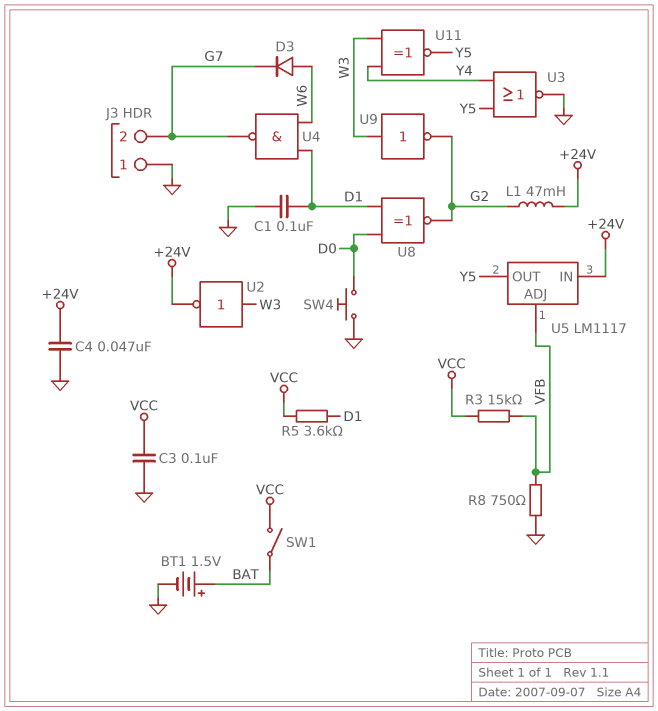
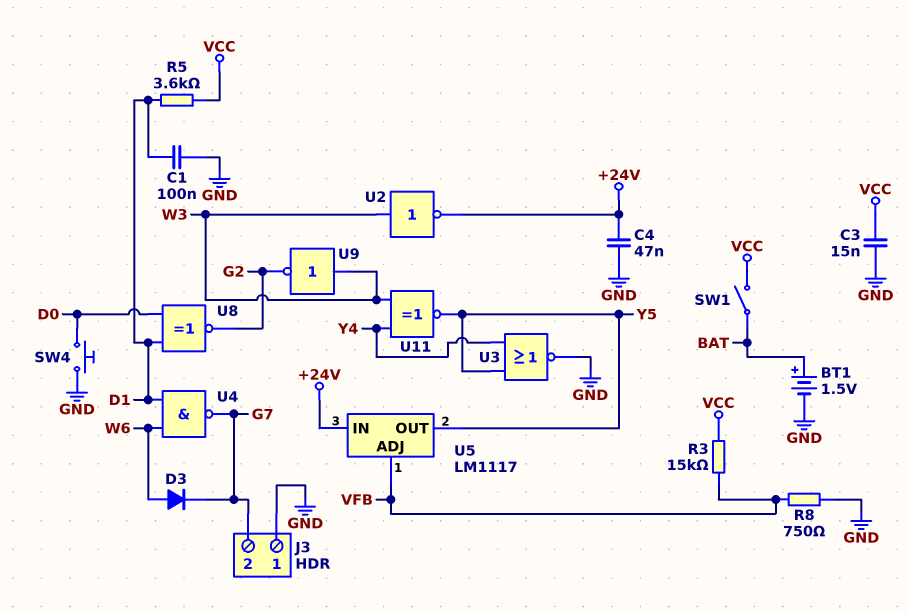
C3: 100nF (GND, VCC) -> 15nF (GND, VCC)
L1: 47mH (+24V, G2) -> none

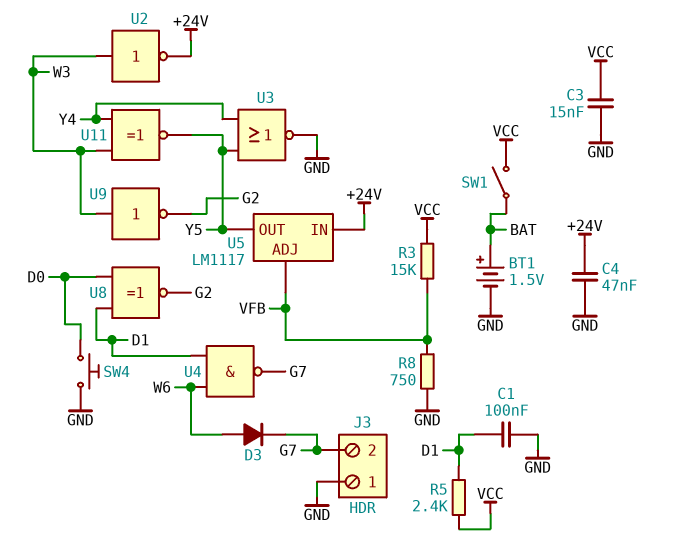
R5: 3.6k (D1, VCC) -> 2.4k (D1, VCC)

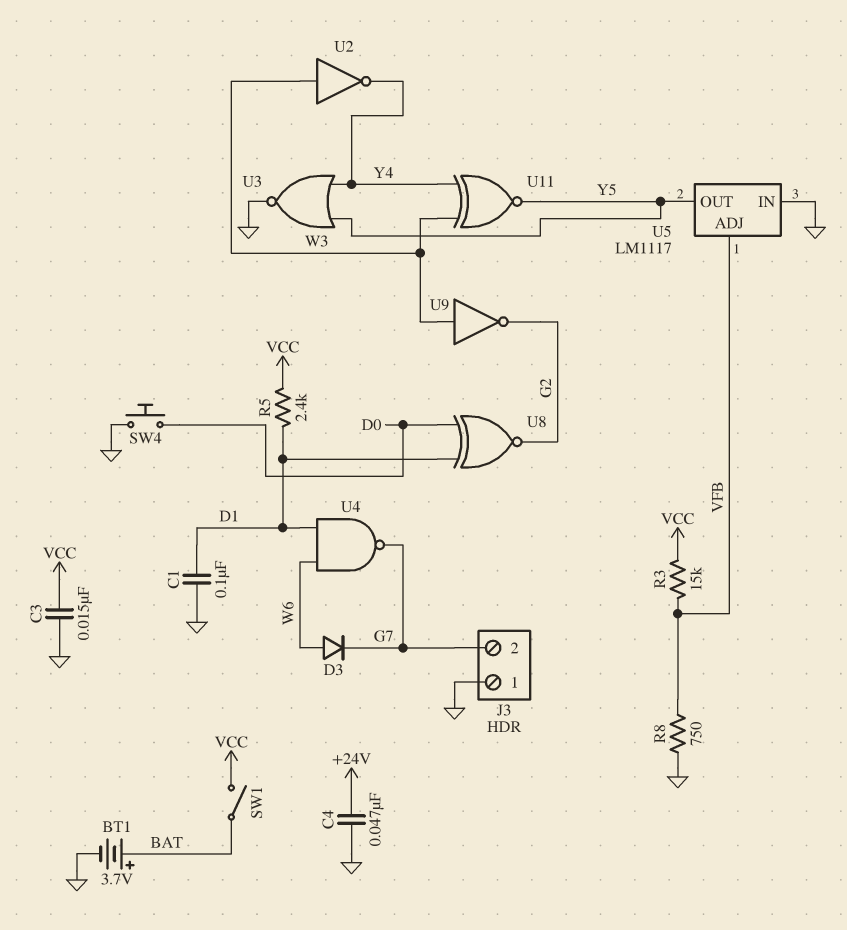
BT1: 1.5V (plus BAT, minus GND) -> 3.7V (plus BAT, minus GND)
U2: NOT (in W3, out +24V) -> NOT (in W3, out Y4)
U5 pin IN: +24V -> GND

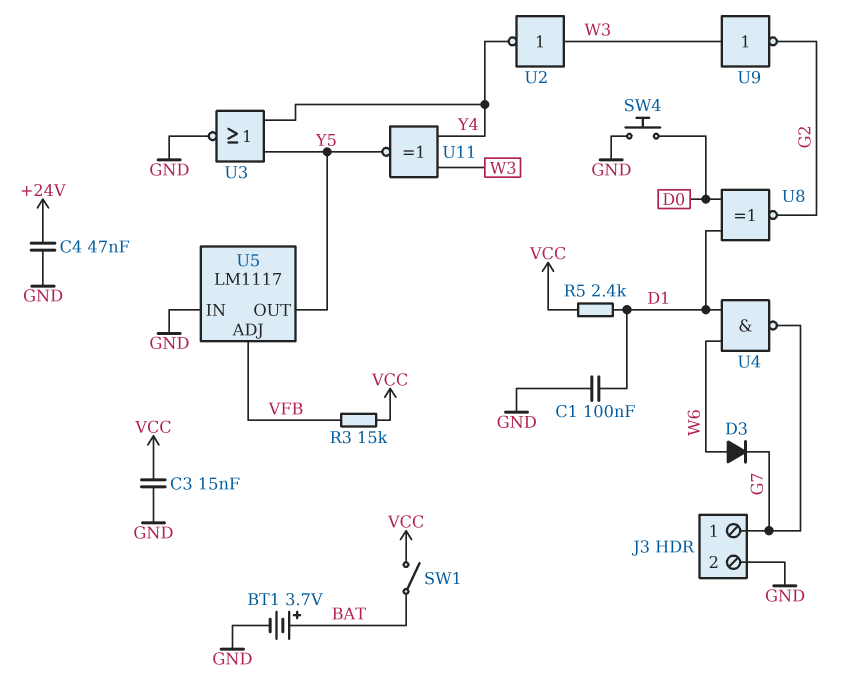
J3 pin 1: GND -> G7
J3 pin 2: G7 -> GND
R8: 750 (GND, VFB) -> none

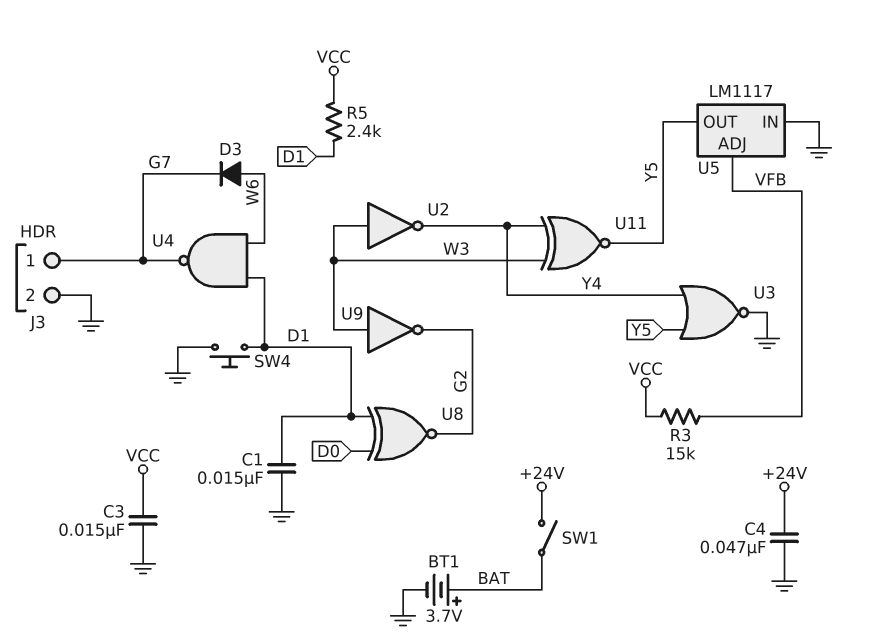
C1: 100nF (D1, GND) -> 15nF (D1, GND)
SW1: switch (BAT, VCC) -> switch (+24V, BAT)
SW4: button (D0, GND) -> button (D1, GND)

